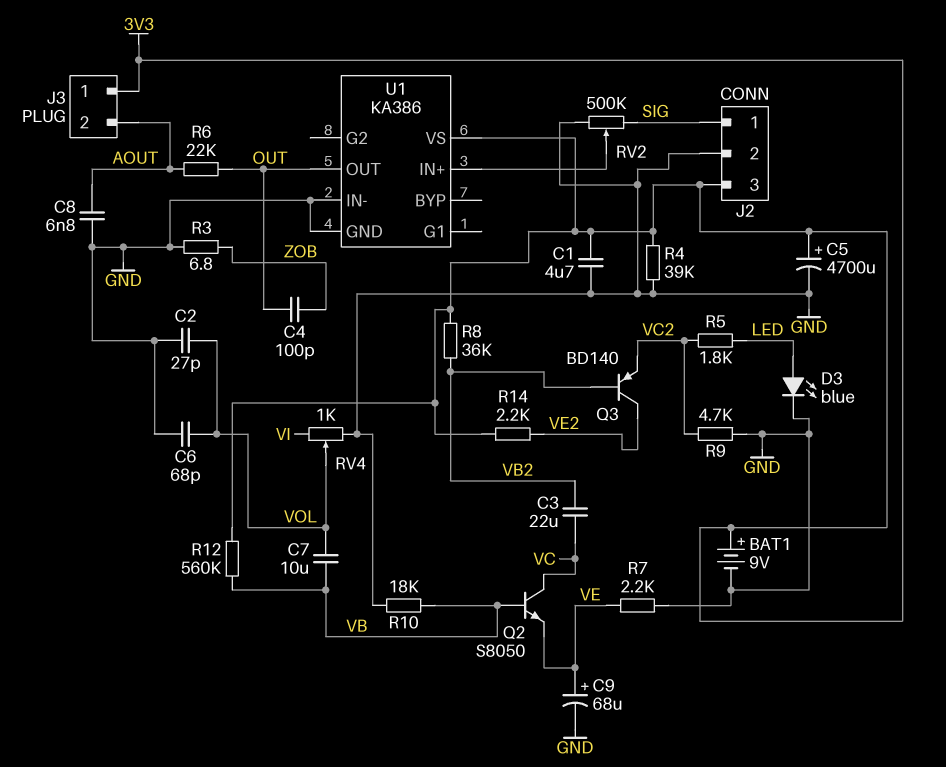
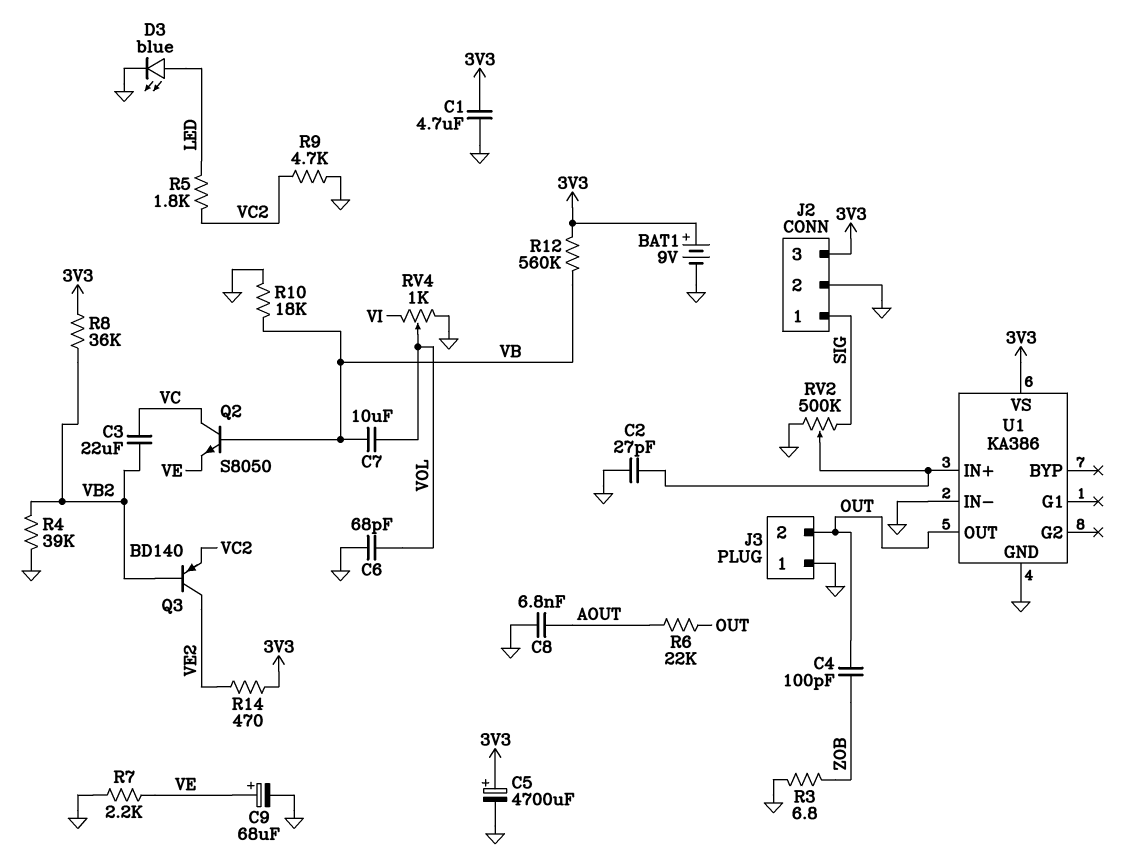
C2: 27pF (GND, VOL) -> 27pF (GND, U1/IN+)
J3 pin 1: 3V3 -> GND
J3 pin 2: AOUT -> OUT
R4: 39k (3V3, GND) -> 39k (GND, VB2)
R14: 2.2k (3V3, VE2) -> 470 (3V3, VE2)

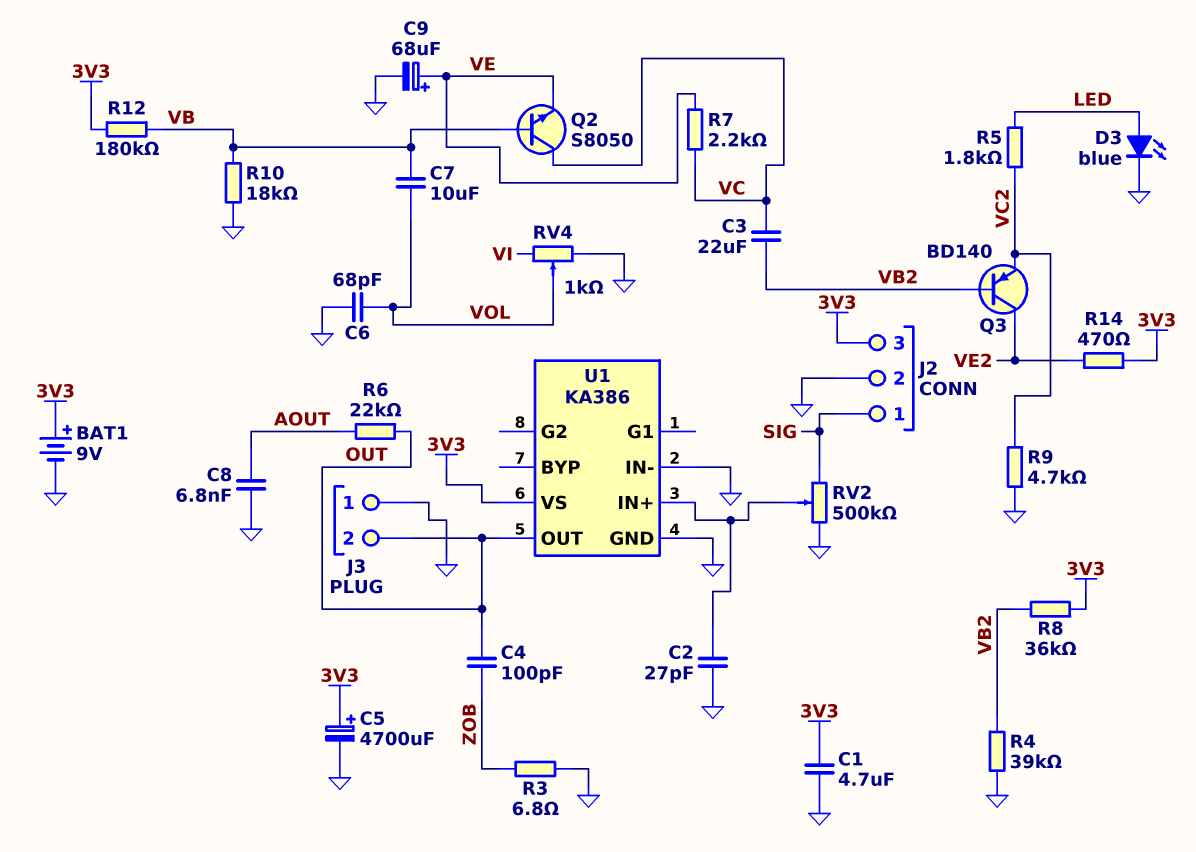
R7: 2.2k (GND, VE) -> 2.2k (VC, VE)
R12: 560k (3V3, VB) -> 180k (3V3, VB)

